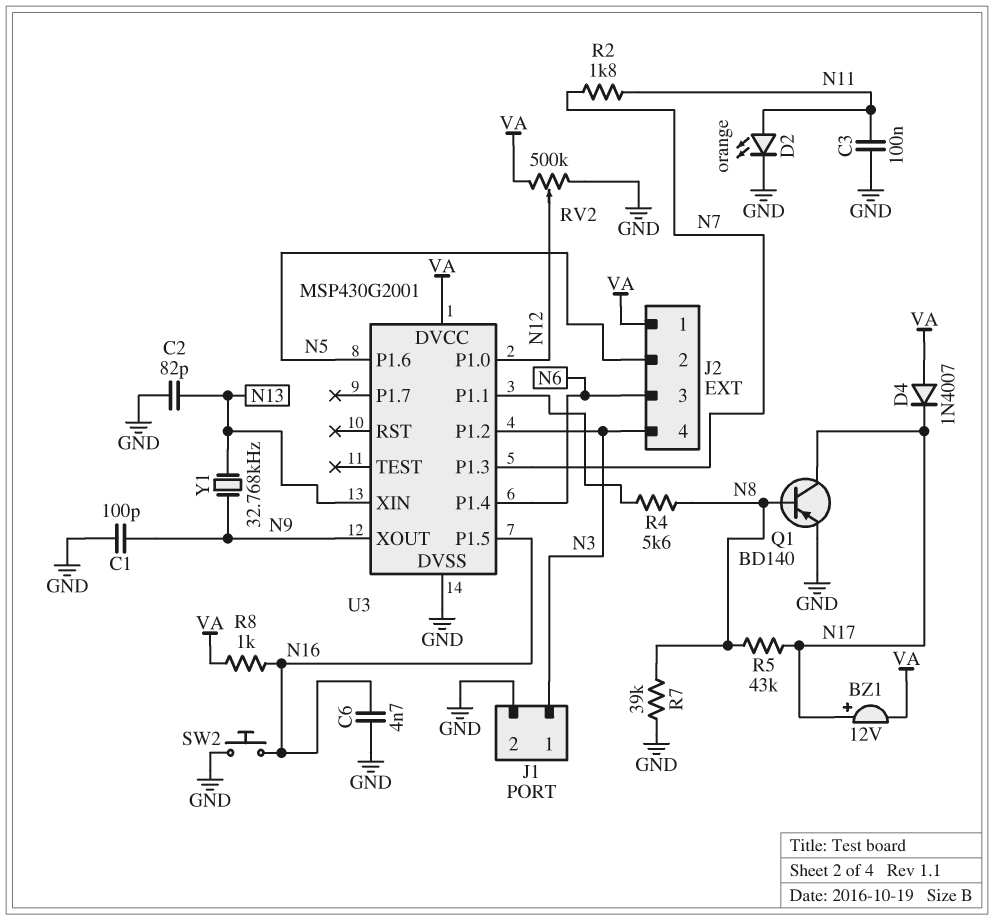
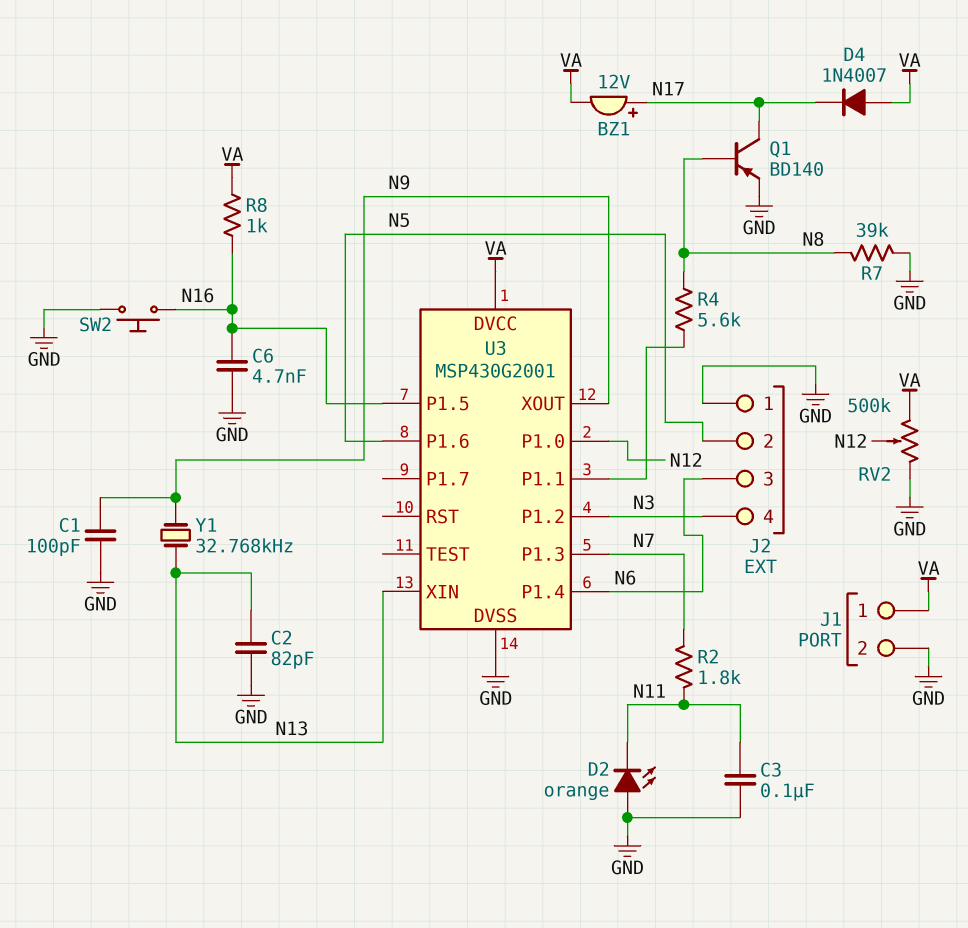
D2: LED orange (A N11, K GND) -> LED orange (A GND, K N11)
J1 pin 1: N3 -> VA
J2 pin 1: VA -> GND
R5: 43k (N8, N17) -> none

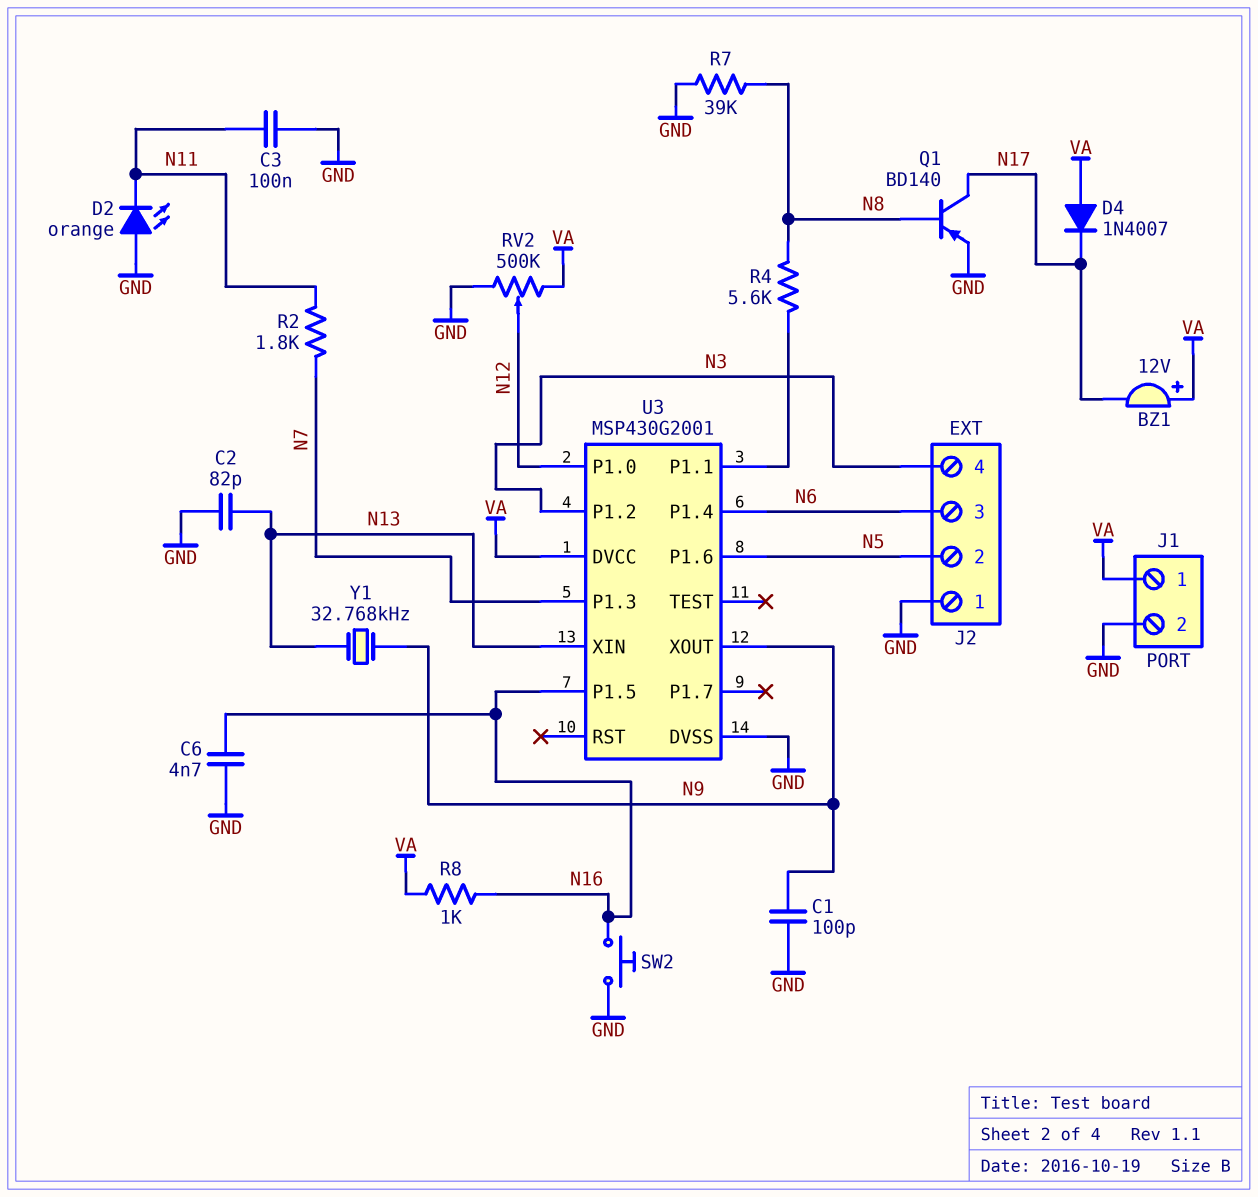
BZ1: buzzer 12V (plus N17, minus VA) -> buzzer 12V (plus VA, minus N17)

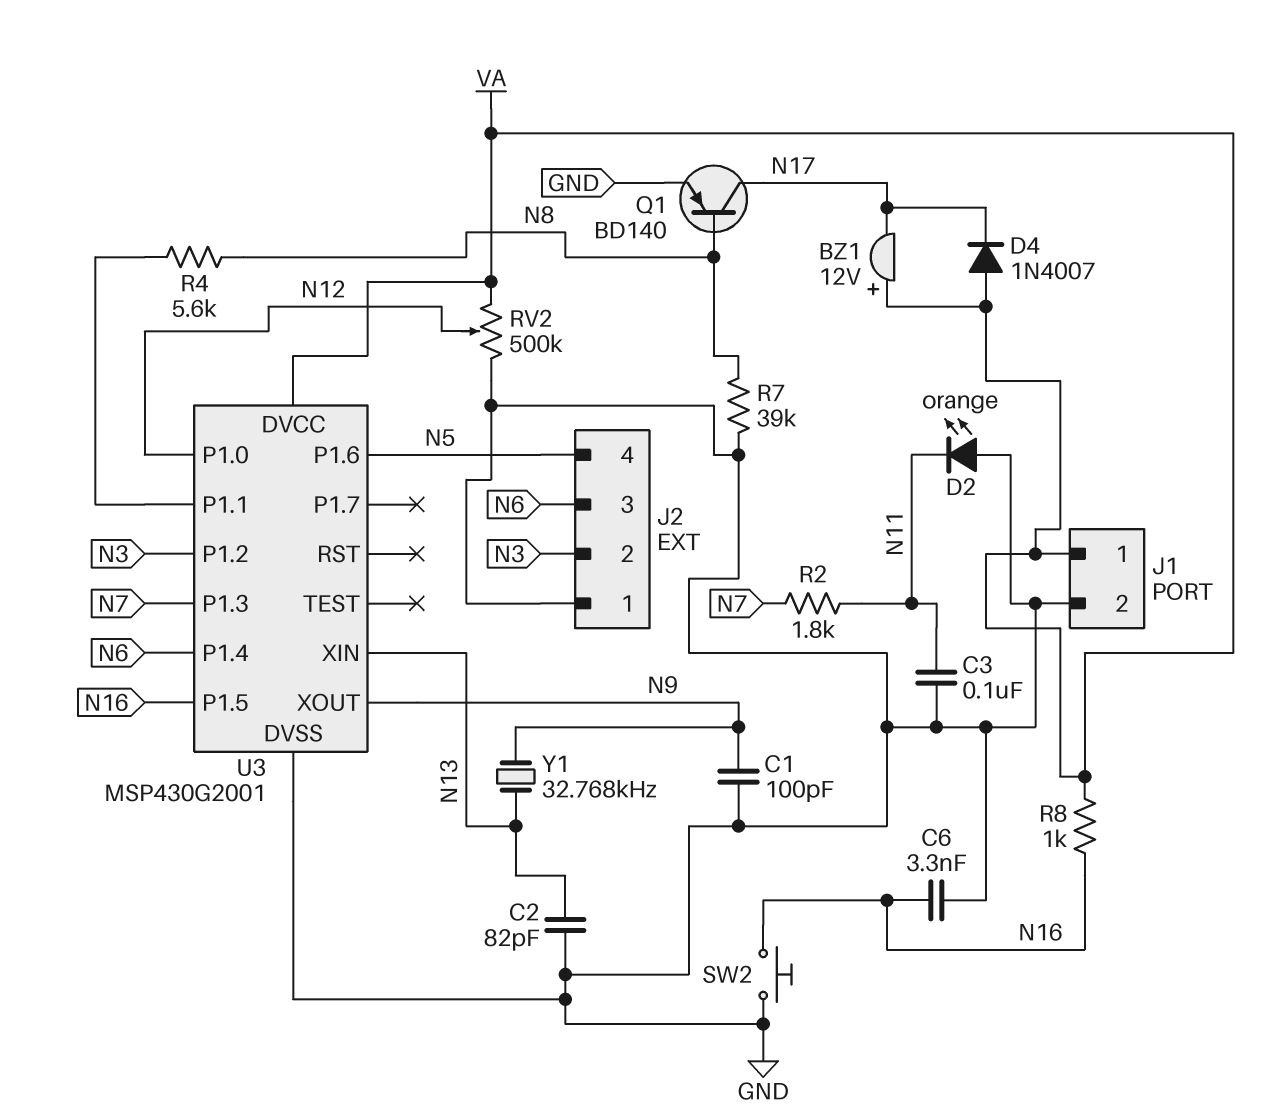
C6: 4.7nF (GND, N16) -> 3.3nF (GND, N16)
J2 pin 2: N5 -> N3
J2 pin 4: N3 -> N5

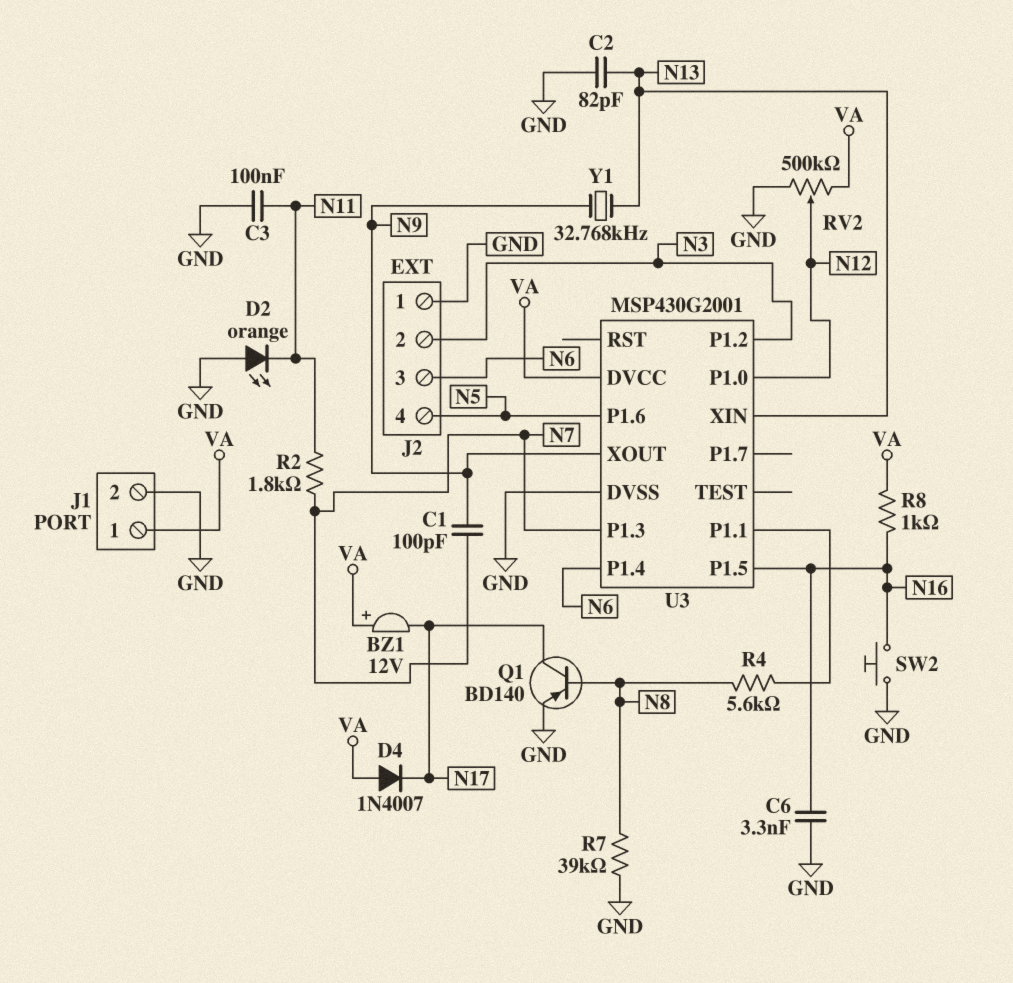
C1: 100pF (GND, N9) -> 100pF (N7, N9)

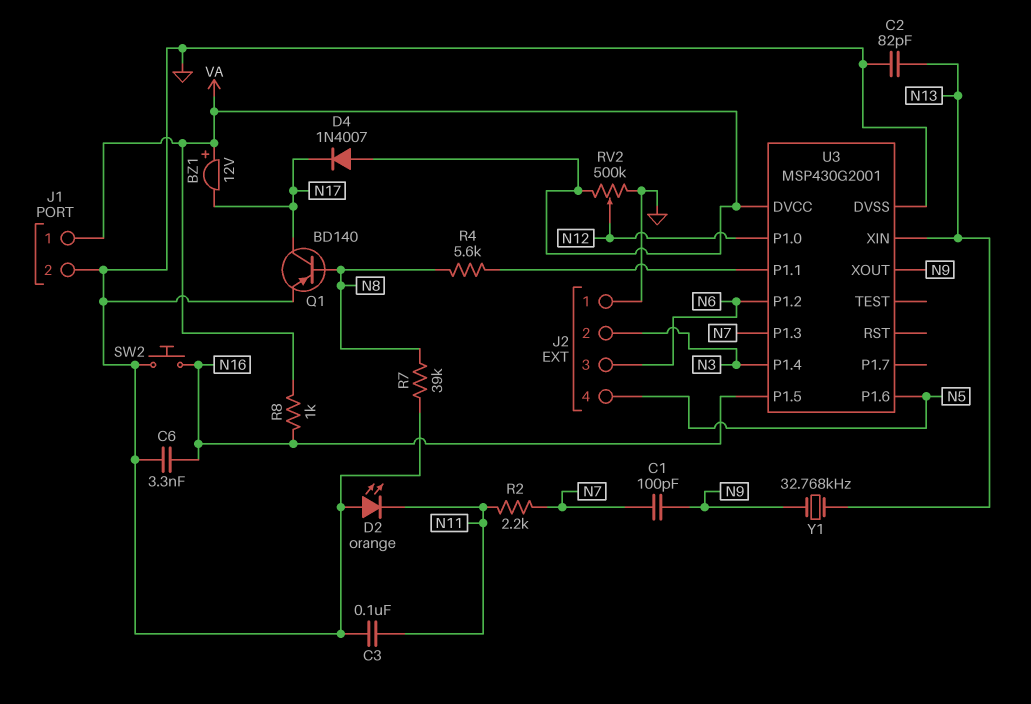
R2: 1.8k (N7, N11) -> 2.2k (N7, N11)
U3 pin P1.2: N3 -> N6
U3 pin P1.4: N6 -> N3

